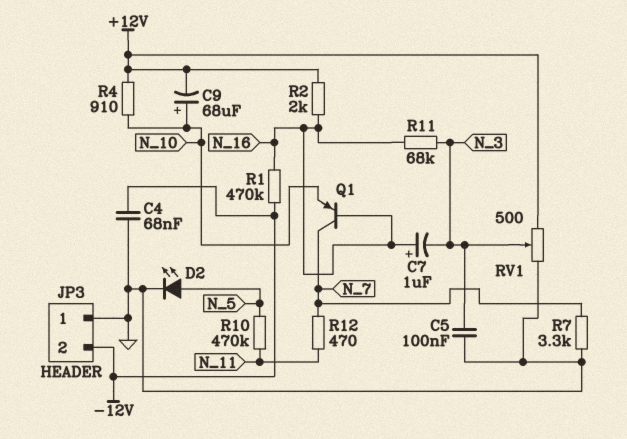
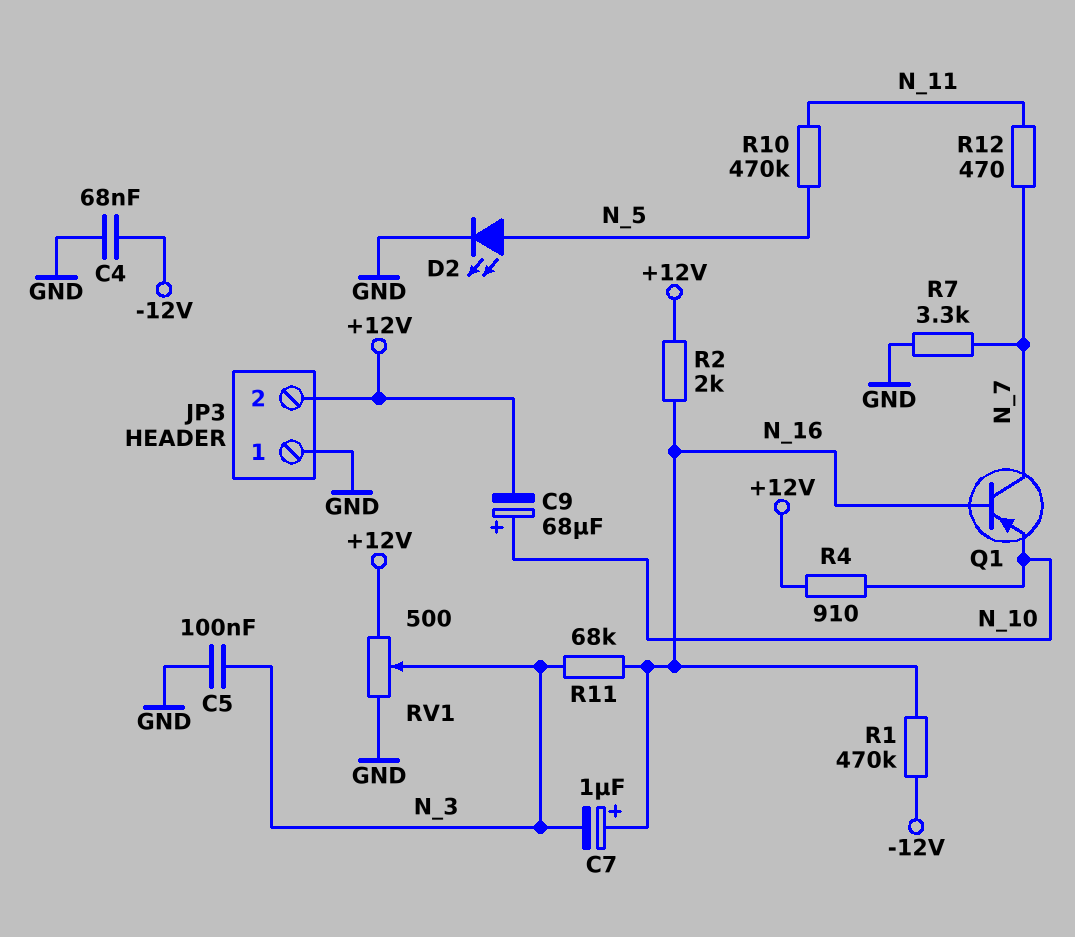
JP3 pin 2: -12V -> +12V

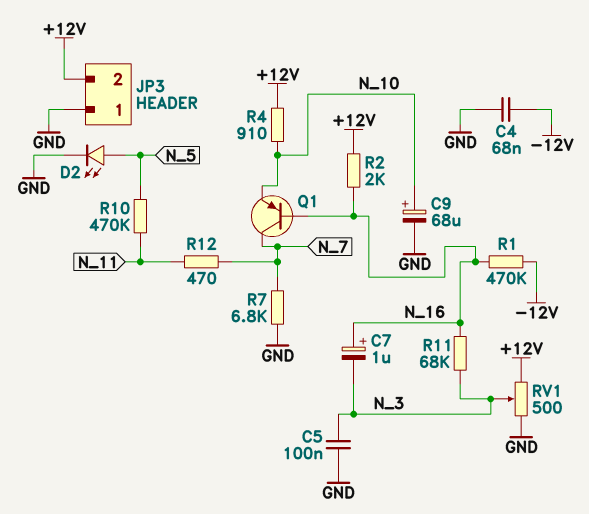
C9: 68uF (plus N_10, minus +12V) -> 68uF (plus N_10, minus GND)
R7: 3.3k (GND, N_7) -> 6.8k (GND, N_7)

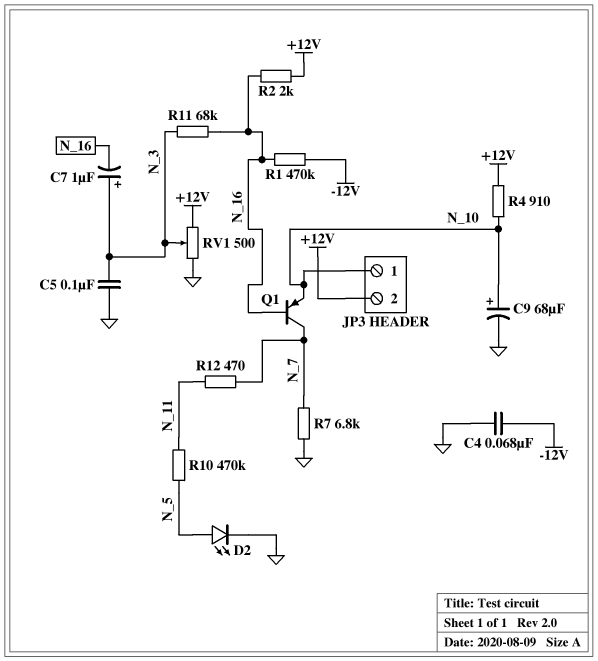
C7: 1uF (plus N_16, minus N_3) -> 1uF (plus N_3, minus N_16)
JP3 pin 1: GND -> N_10

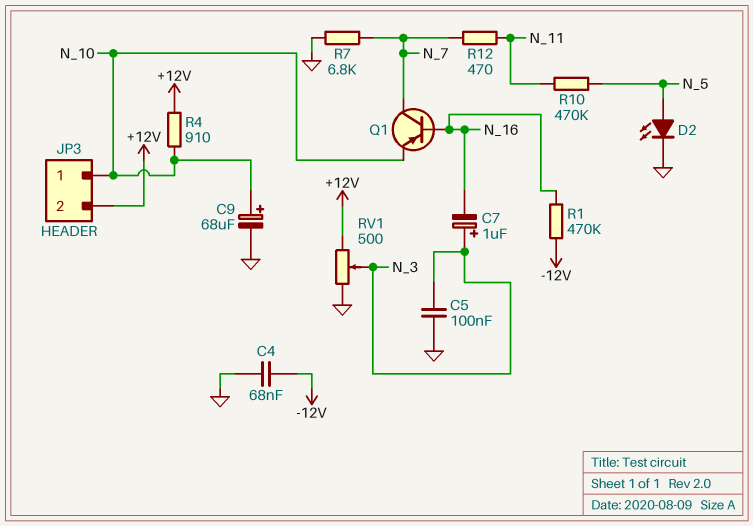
R2: 2k (+12V, N_16) -> none
R11: 68k (N_3, N_16) -> none

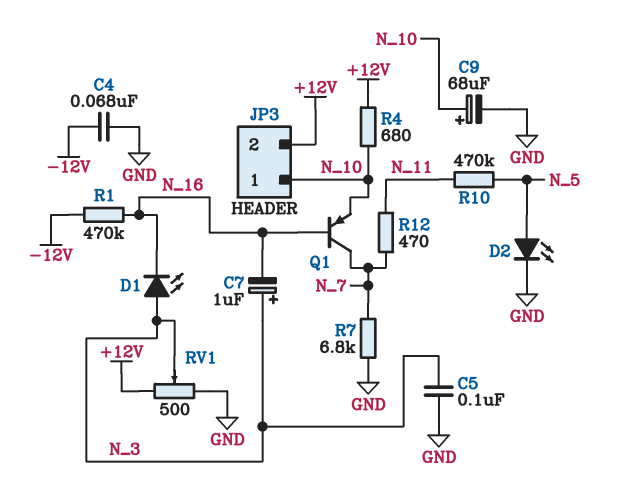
D1: none -> LED (A N_3, K N_16)
R4: 910 (+12V, N_10) -> 680 (+12V, N_10)

